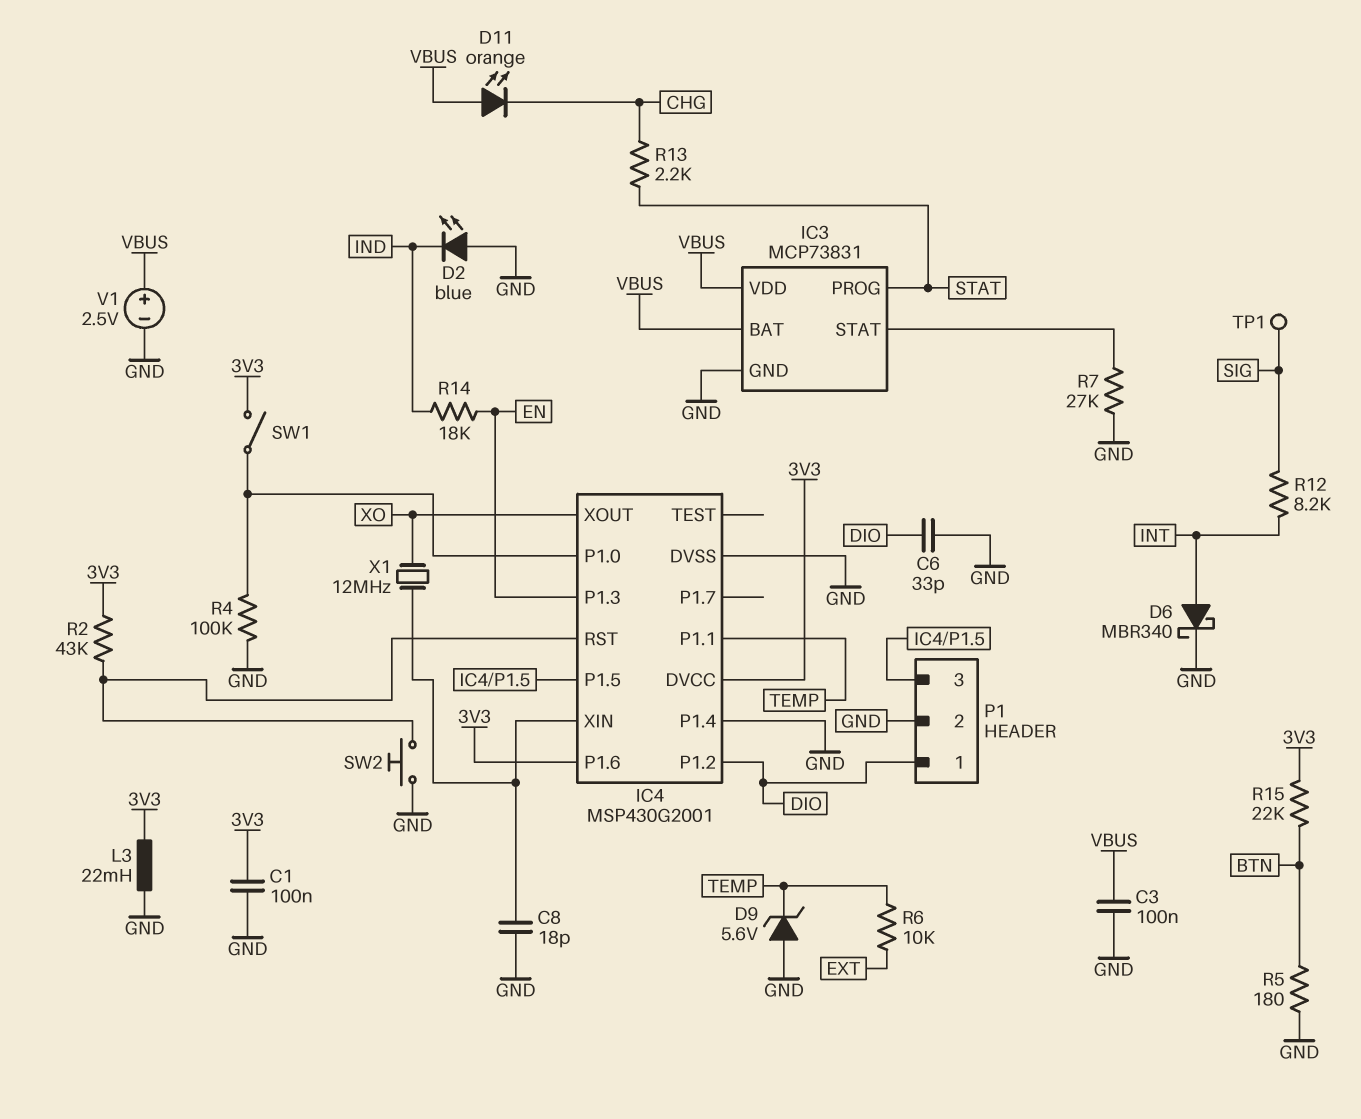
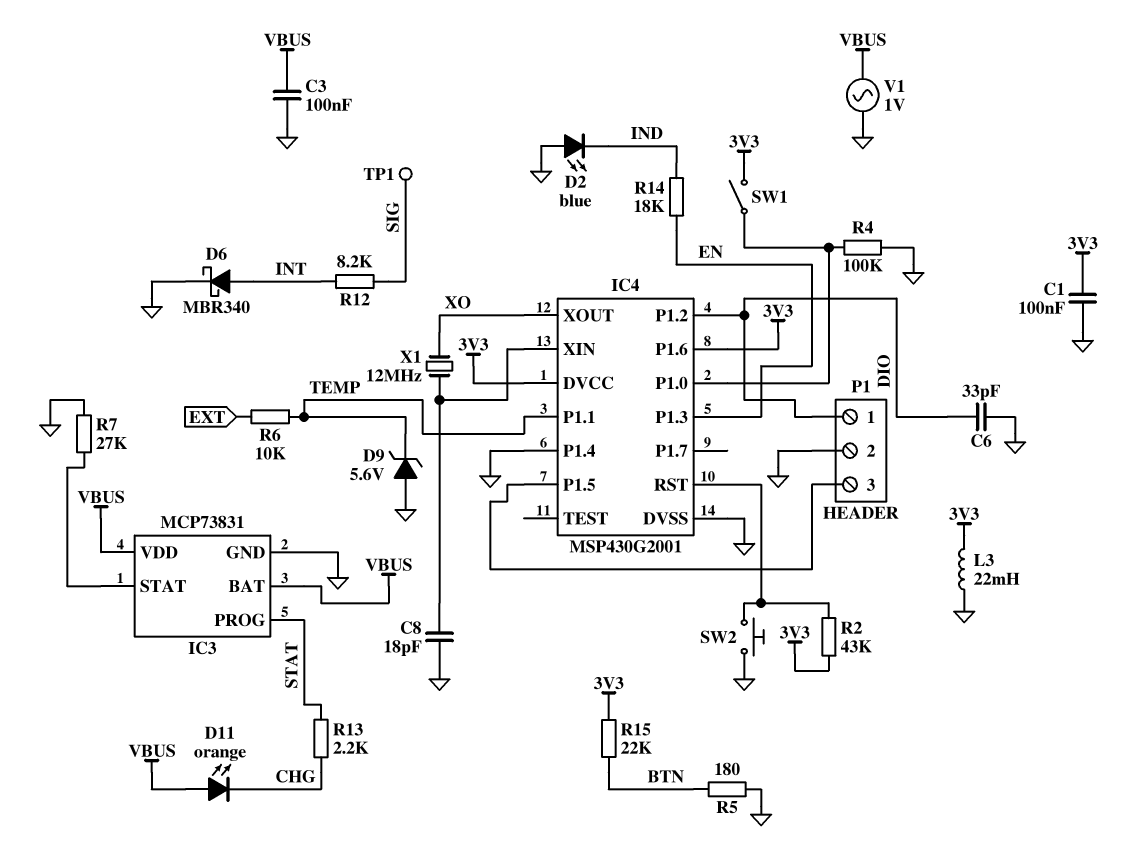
V1: 2.5V (plus VBUS, minus GND) -> AC 1V (GND, VBUS)

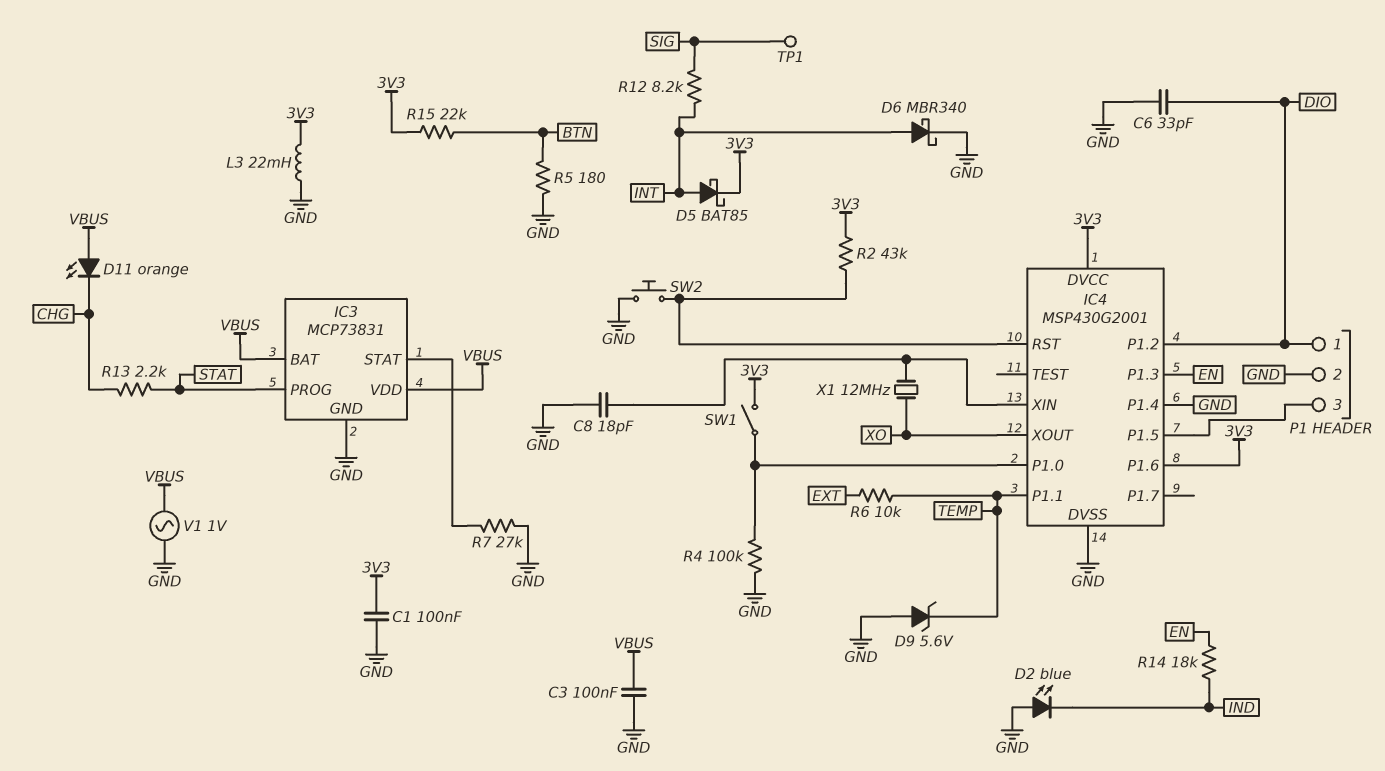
D5: none -> schottky BAT85 (A INT, K 3V3)

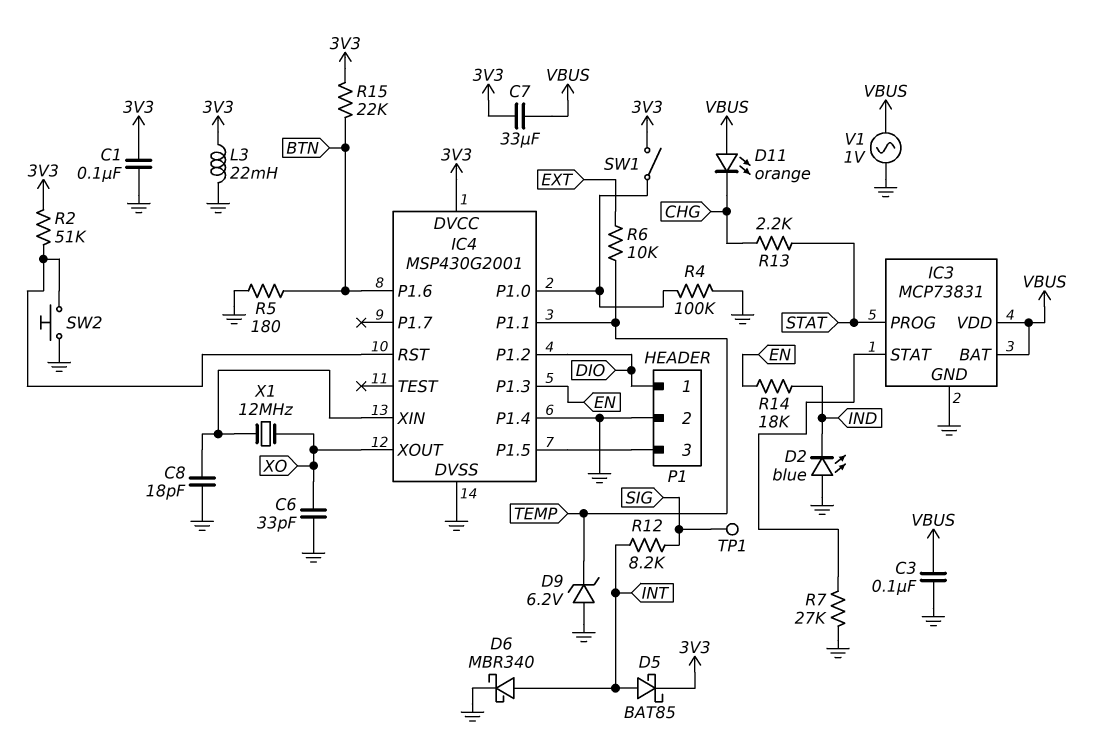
C6: 33pF (DIO, GND) -> 33pF (GND, XO)
C7: none -> 33uF (3V3, VBUS)
D9: zener 5.6V (A GND, K TEMP) -> zener 6.2V (A GND, K TEMP)
IC4 pin P1.6: 3V3 -> BTN
R2: 43k (3V3, IC4/RST) -> 51k (3V3, IC4/RST)

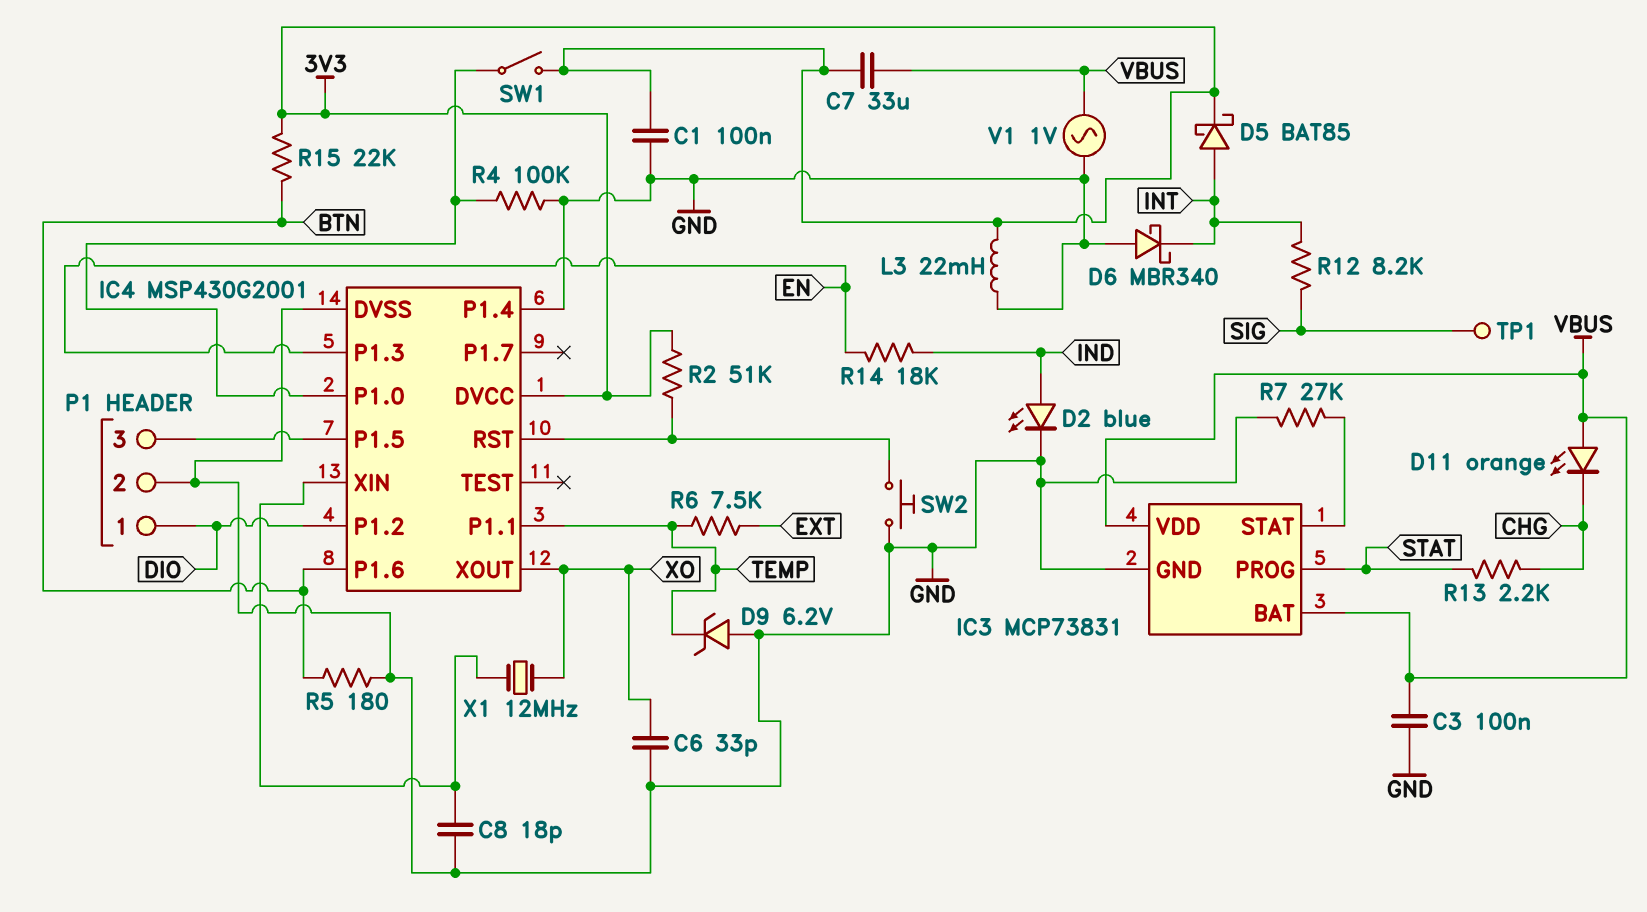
D2: LED blue (A GND, K IND) -> LED blue (A IND, K GND)
D6: schottky MBR340 (A INT, K GND) -> schottky MBR340 (A GND, K INT)
R6: 10k (EXT, TEMP) -> 7.5k (EXT, TEMP)

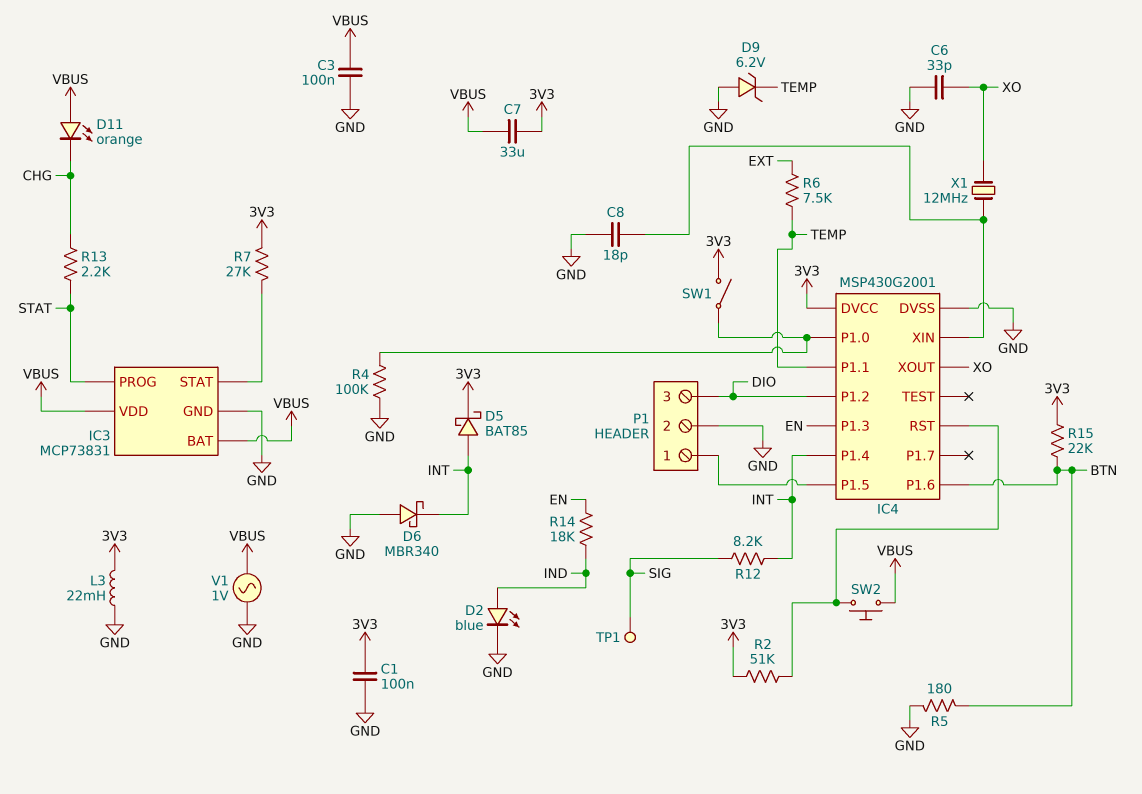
IC4 pin P1.4: GND -> INT
P1 pin 1: DIO -> IC4/P1.5
P1 pin 3: IC4/P1.5 -> DIO
R7: 27k (GND, IC3/STAT) -> 27k (3V3, IC3/STAT)
SW2: button (GND, IC4/RST) -> button (IC4/RST, VBUS)

